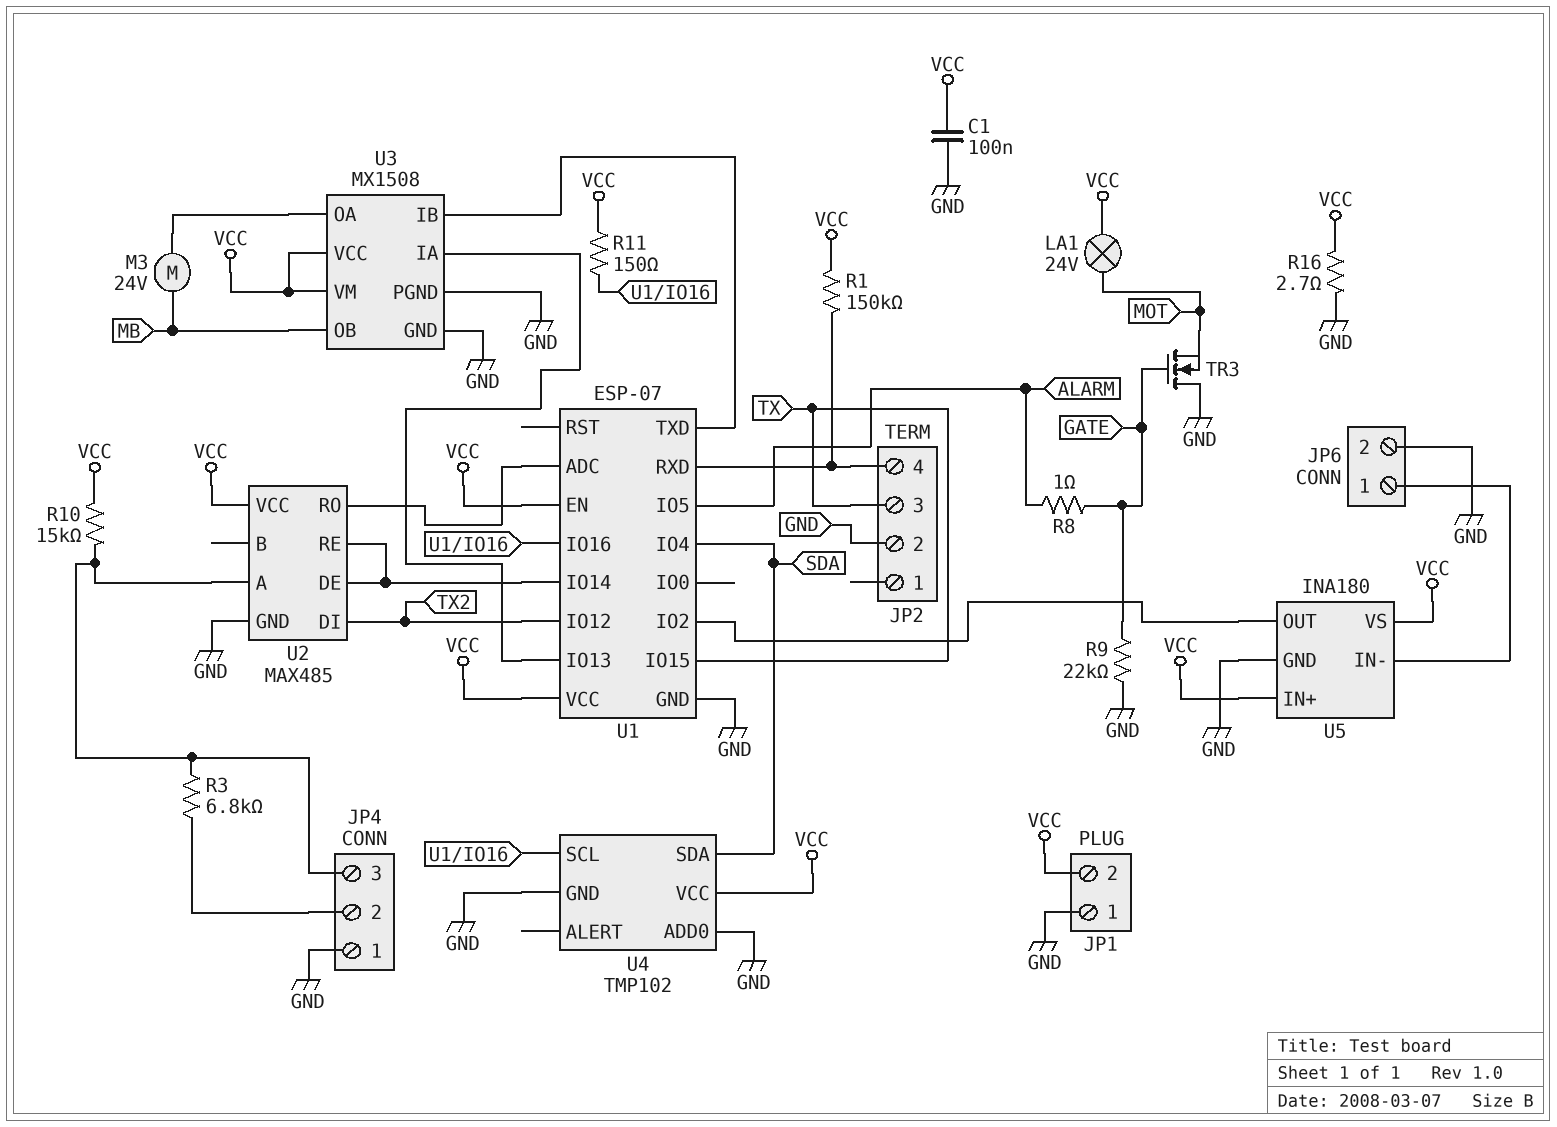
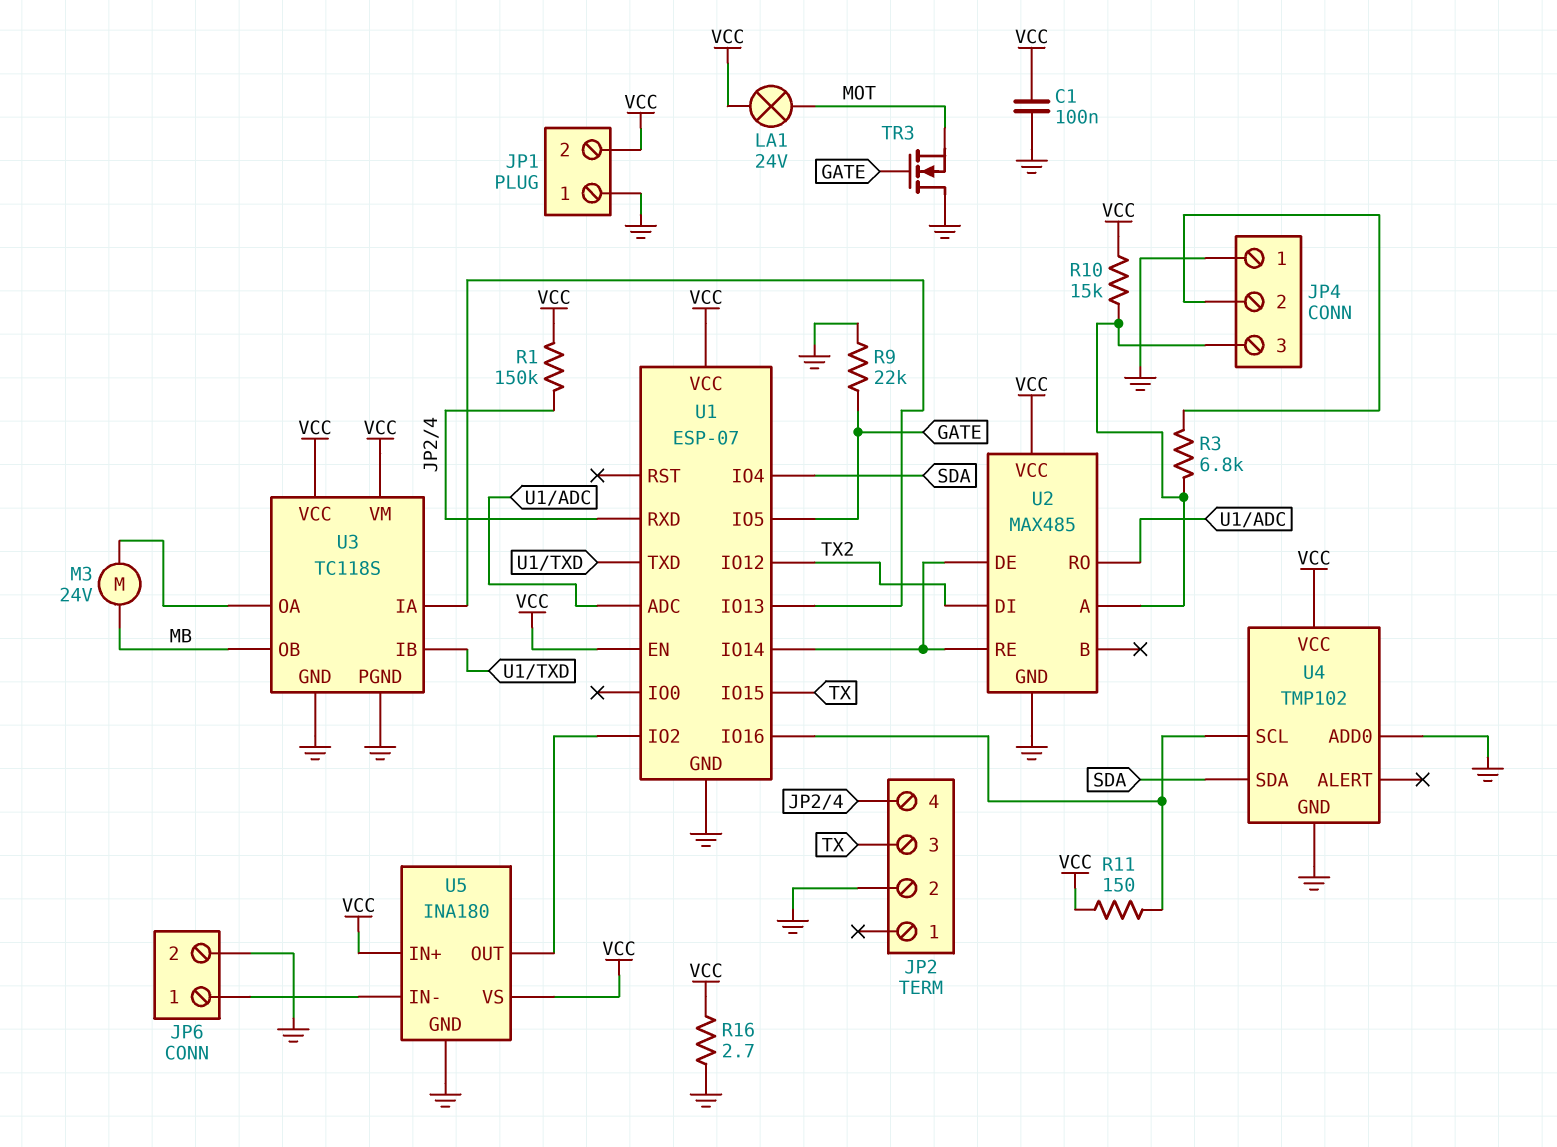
R8: 1 (ALARM, GATE) -> none
U1 pin IO5: ALARM -> GATE
U3: MX1508 -> TC118S

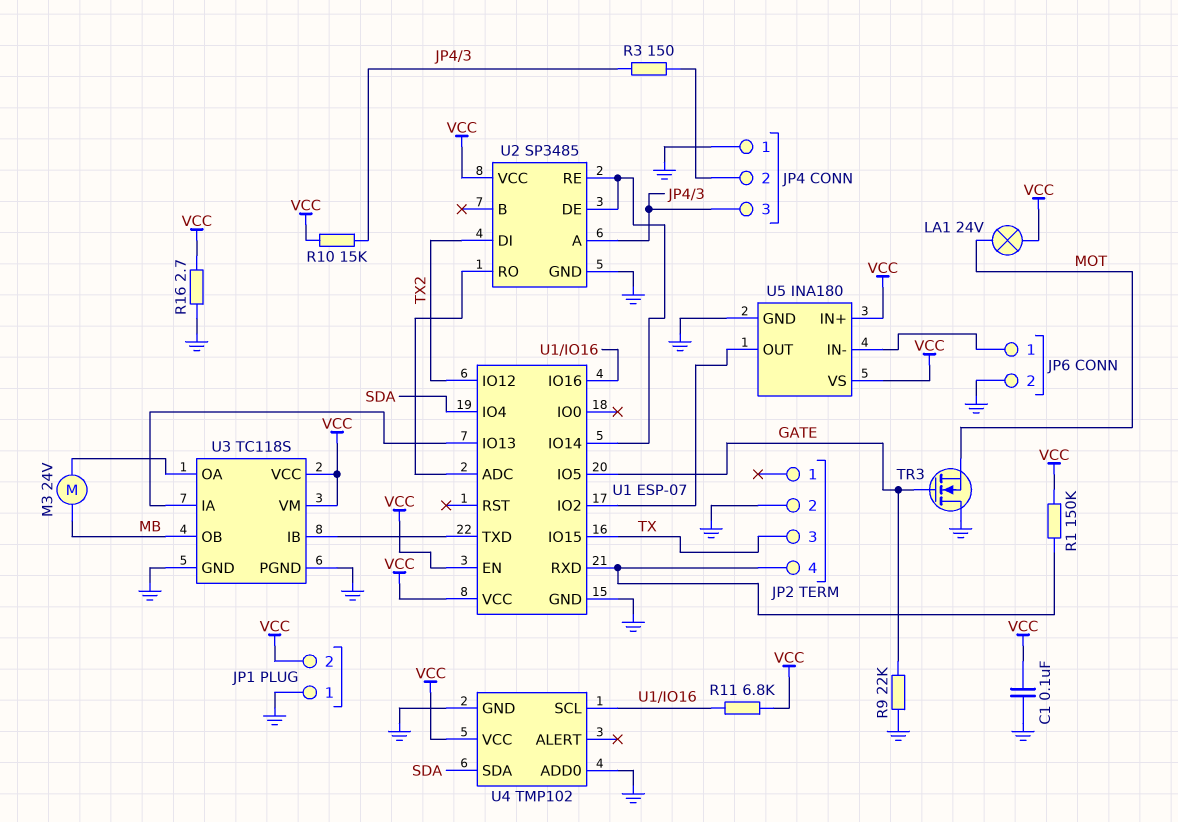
R3: 6.8k (JP4/2, JP4/3) -> 150 (JP4/2, JP4/3)
R11: 150 (U1/IO16, VCC) -> 6.8k (U1/IO16, VCC)
U2: MAX485 -> SP3485

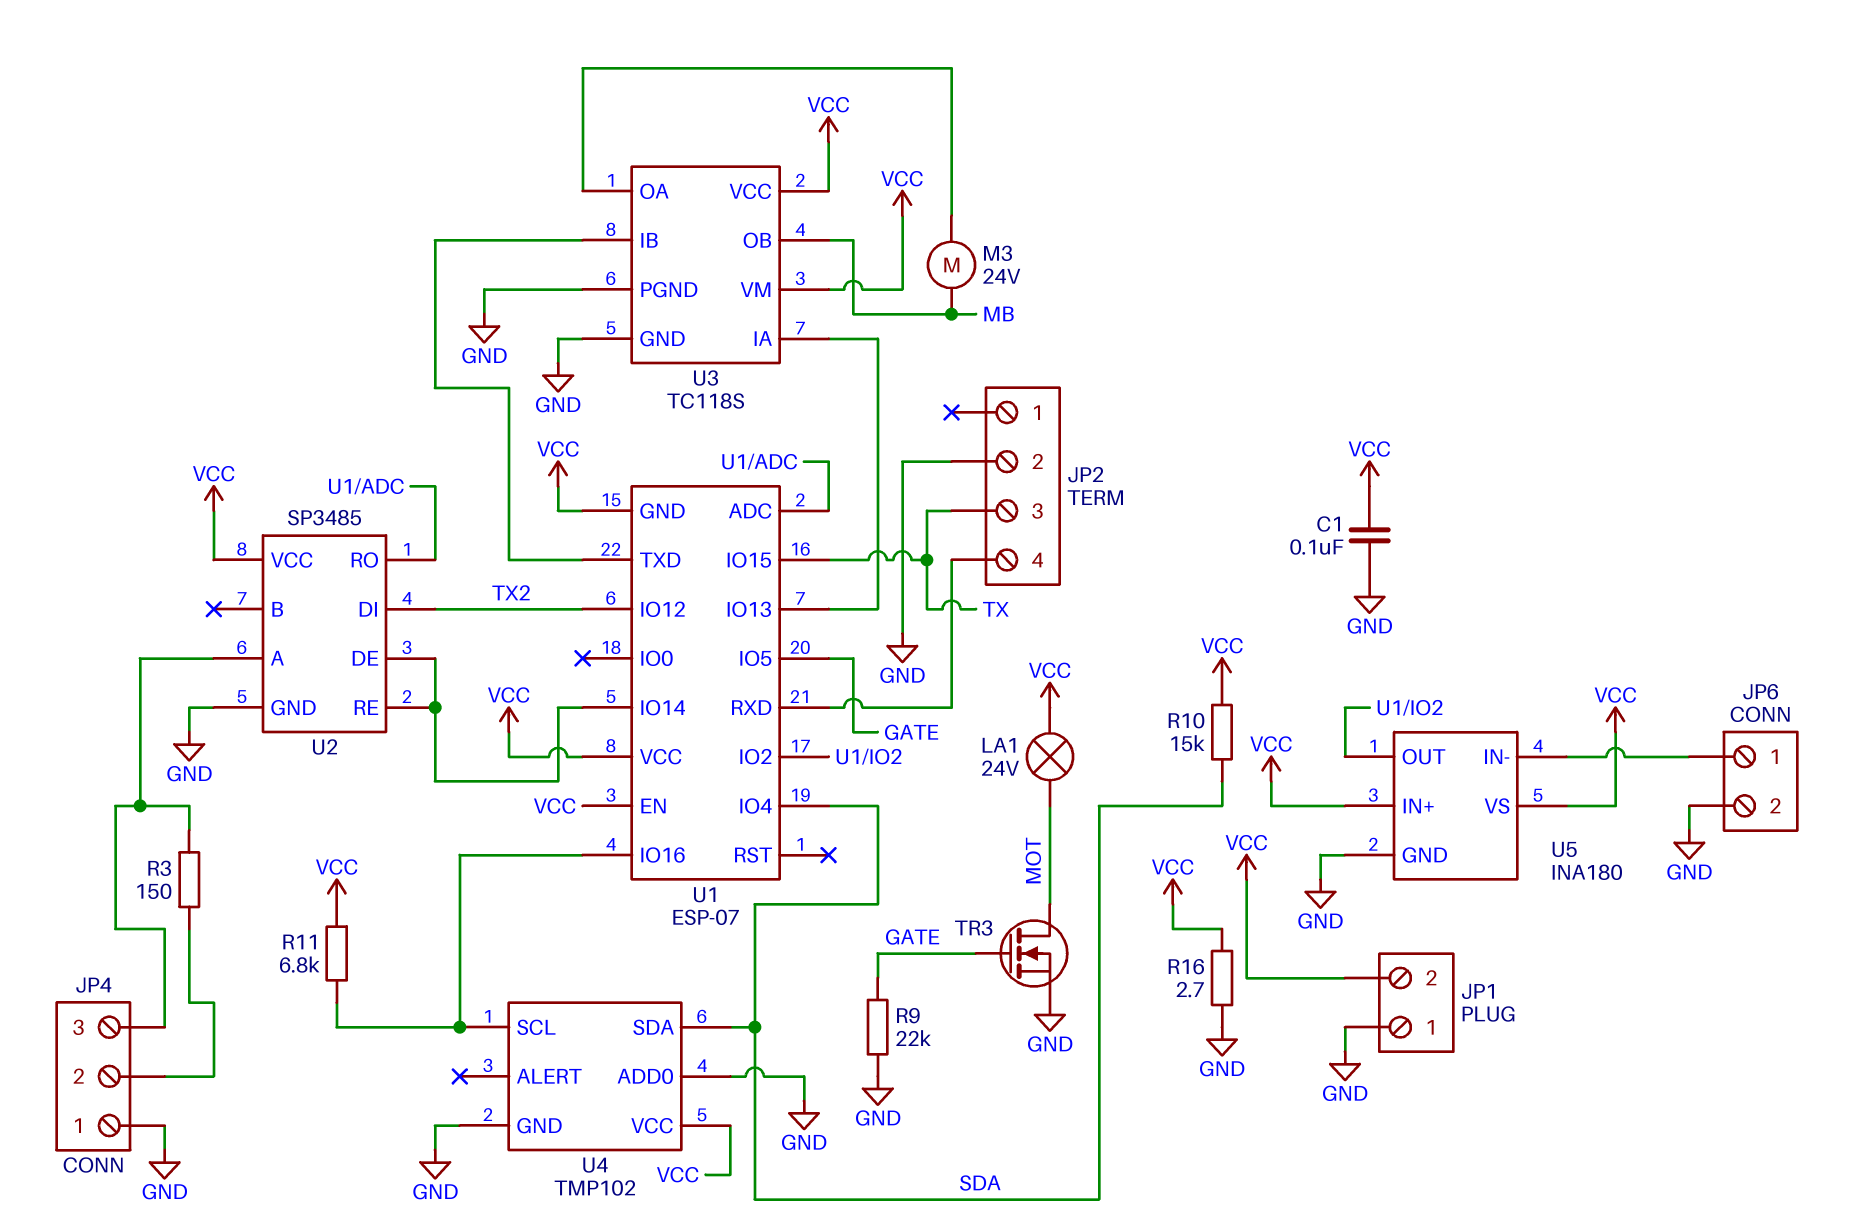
R1: 150k (JP2/4, VCC) -> none
R10: 15k (JP4/3, VCC) -> 15k (SDA, VCC)
TR3: NMOS (G GATE, D GND, S MOT) -> NMOS (G GATE, D MOT, S GND)
U1 pin GND: GND -> VCC

